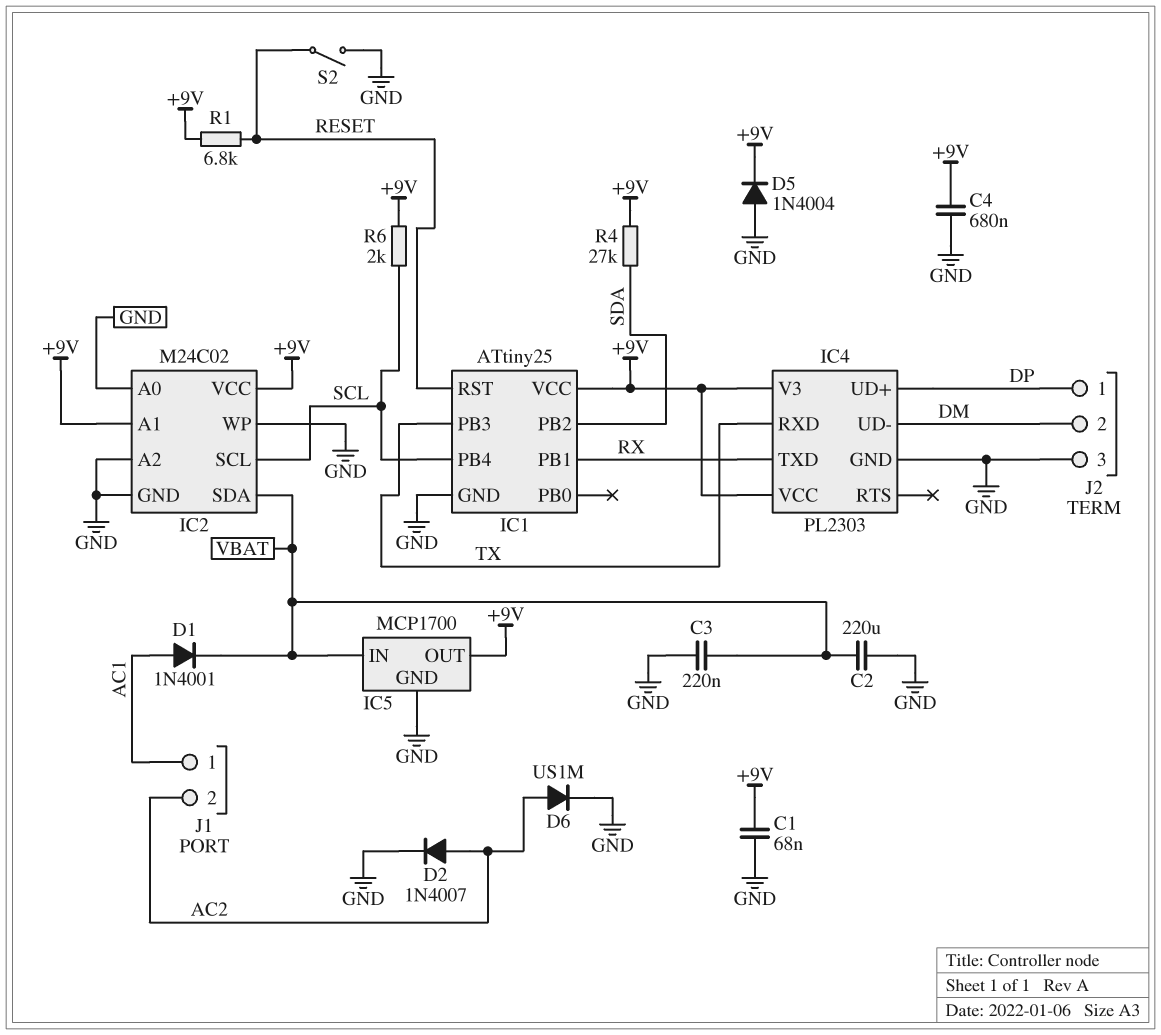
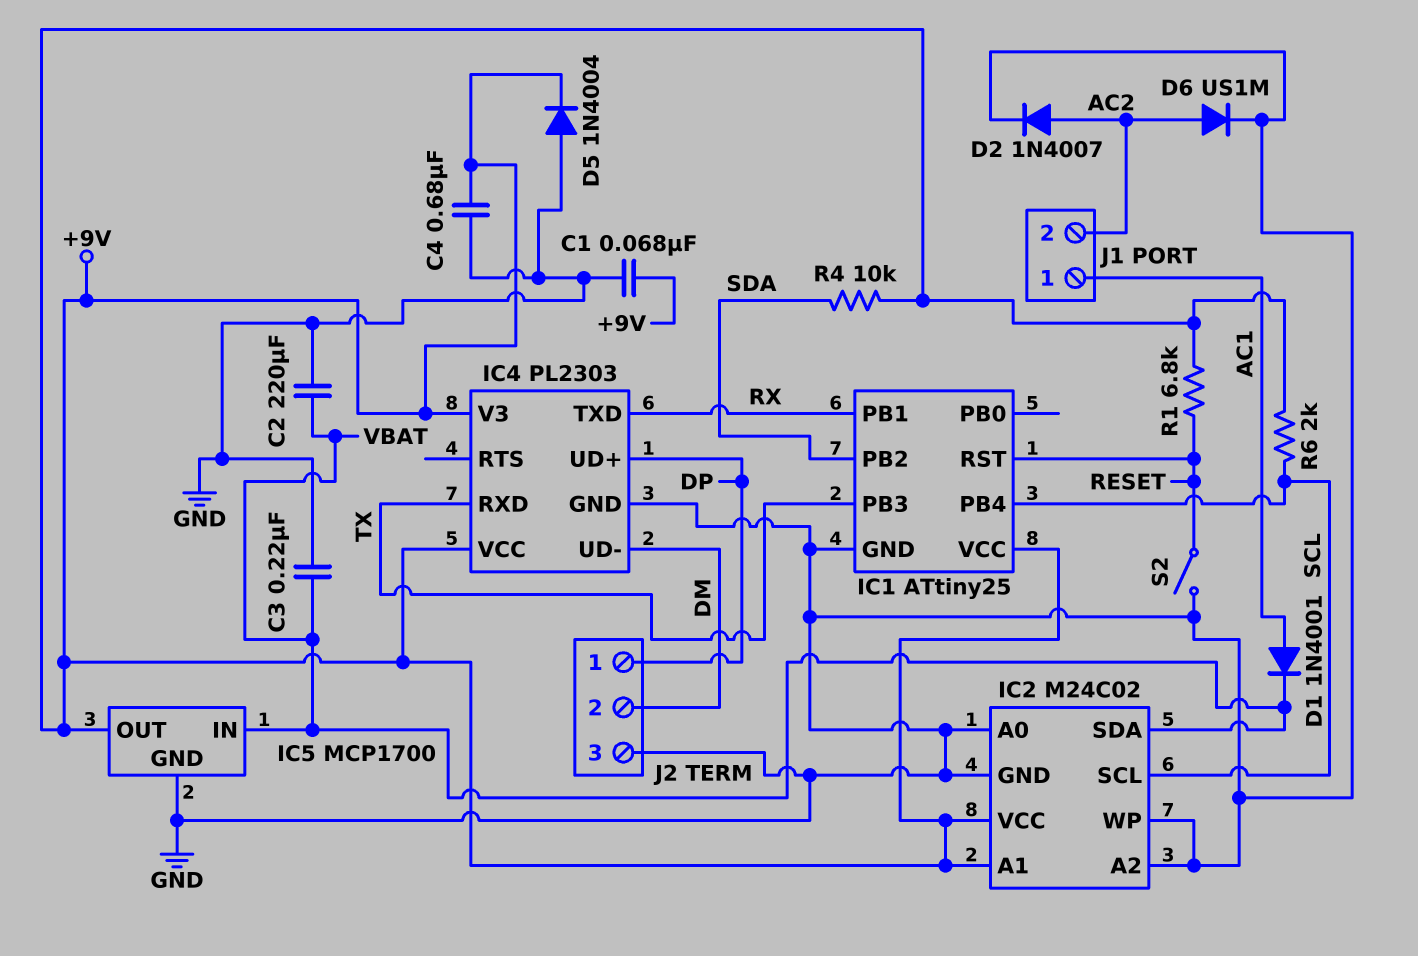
R4: 27k (+9V, SDA) -> 10k (+9V, SDA)

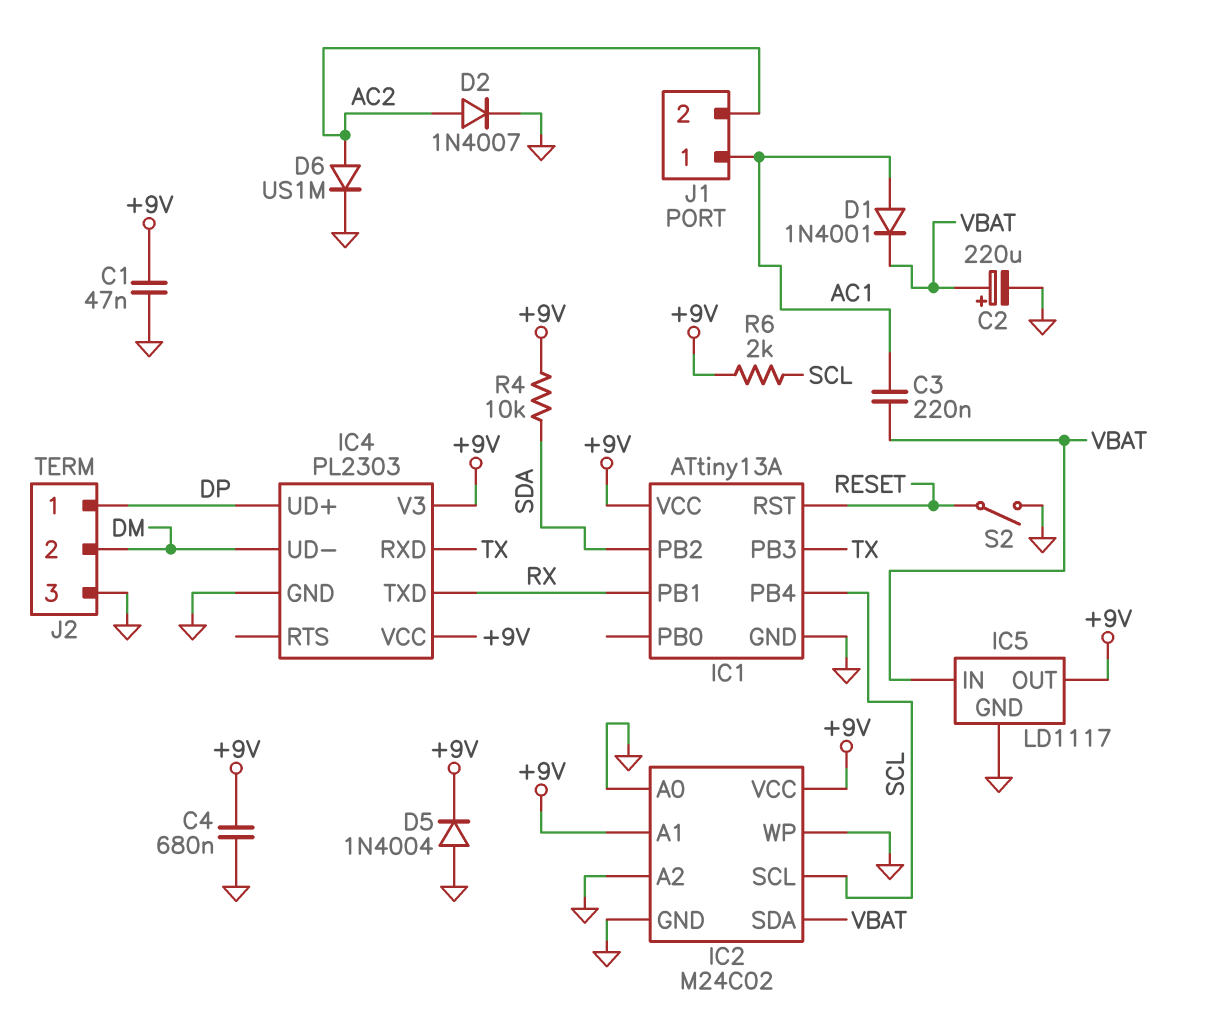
C1: 68nF (+9V, GND) -> 47nF (+9V, GND)
C2: 220uF (GND, VBAT) -> 220uF (plus VBAT, minus GND)
C3: 220nF (GND, VBAT) -> 220nF (AC1, VBAT)
IC1: ATtiny25 -> ATtiny13A
IC5: MCP1700 -> LD1117
R1: 6.8k (+9V, RESET) -> none

